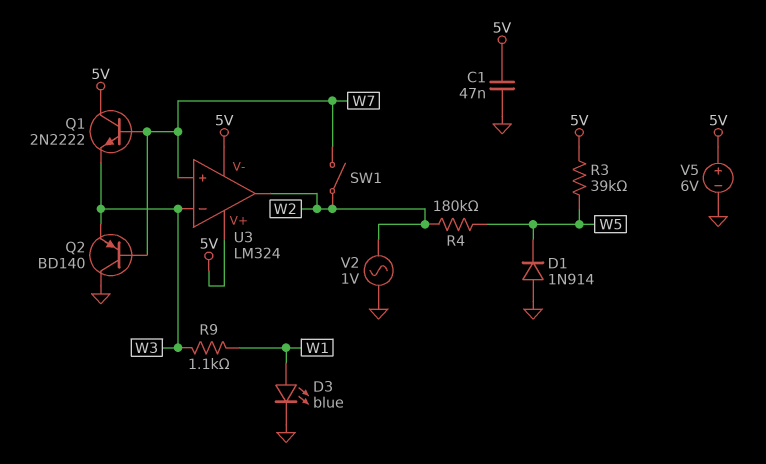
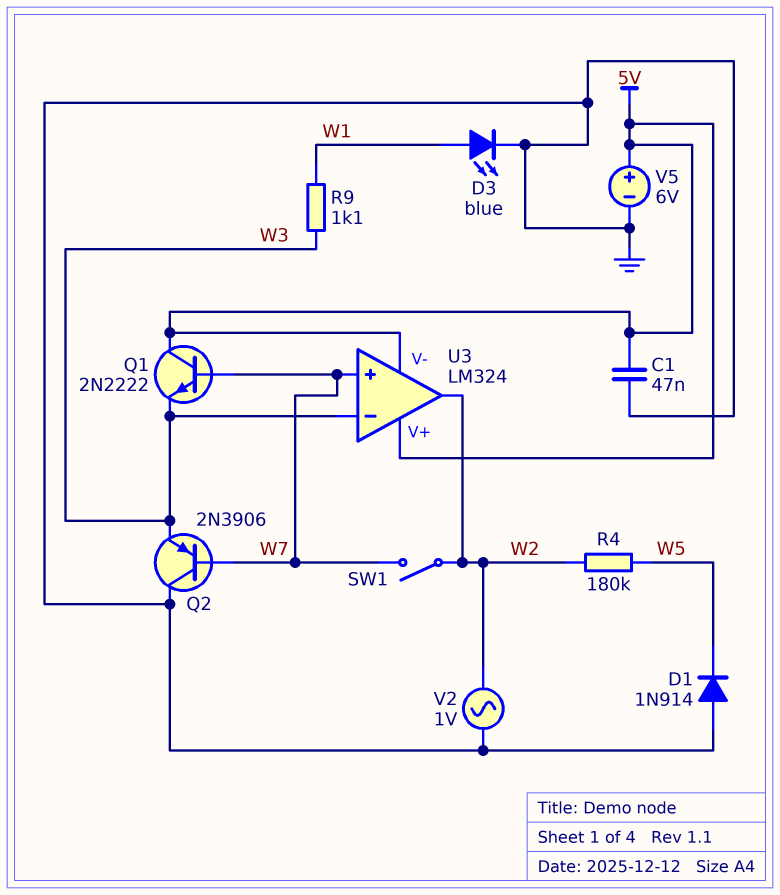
Q2: PNP BD140 (B W7, C GND, E W3) -> PNP 2N3906 (B W7, C GND, E W3)
R3: 39k (5V, W5) -> none

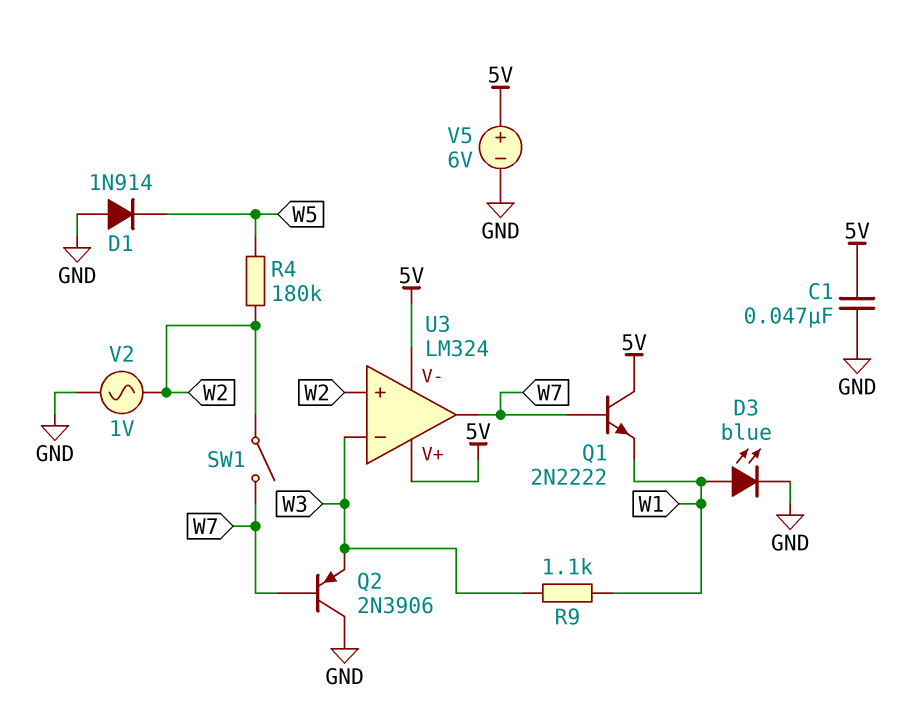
Q1: NPN 2N2222 (B W7, C 5V, E W3) -> NPN 2N2222 (B W7, C 5V, E W1)
U3 pin in+: W7 -> W2
U3 pin out: W2 -> W7

